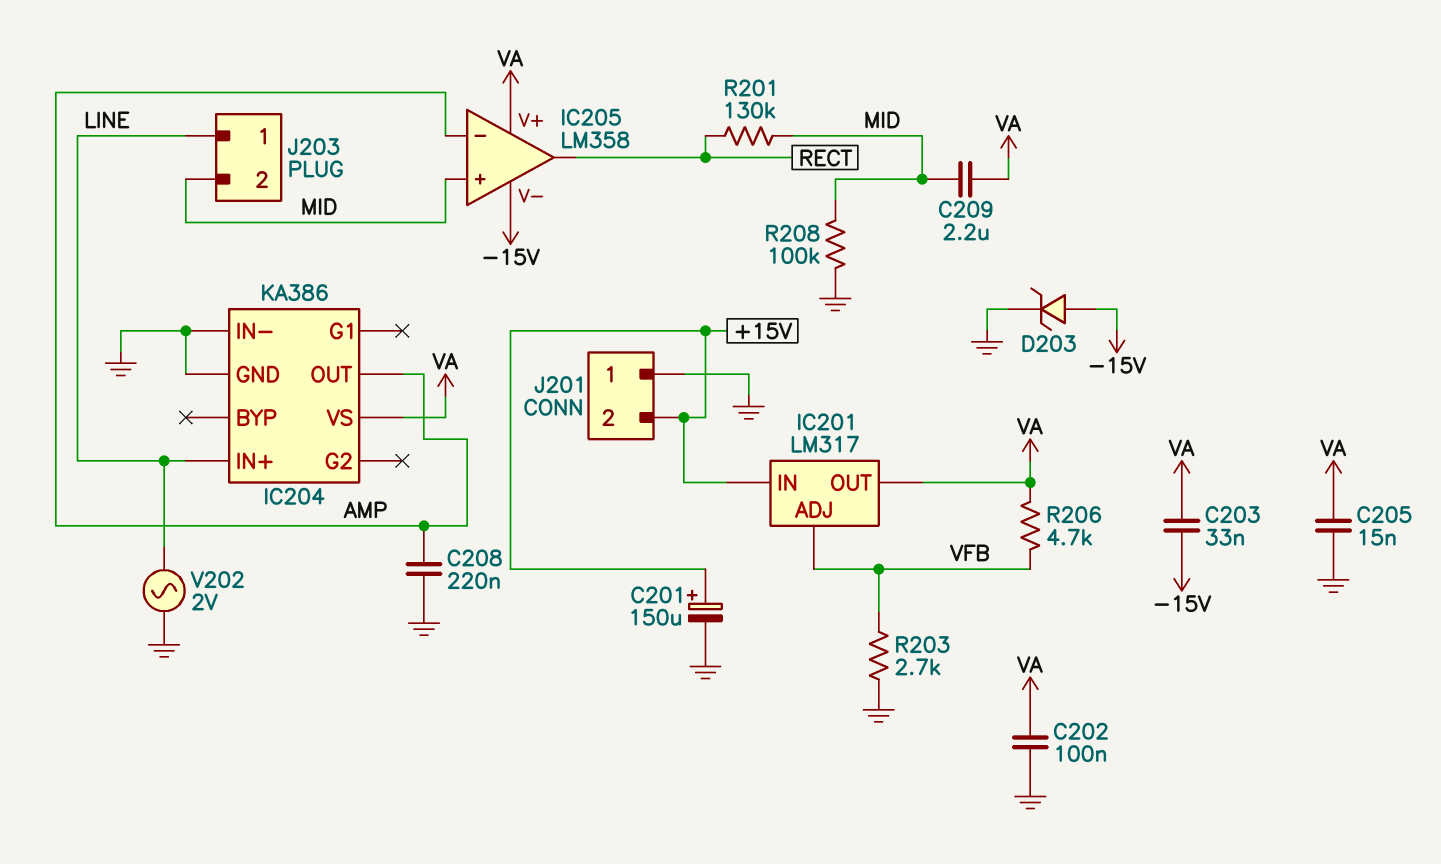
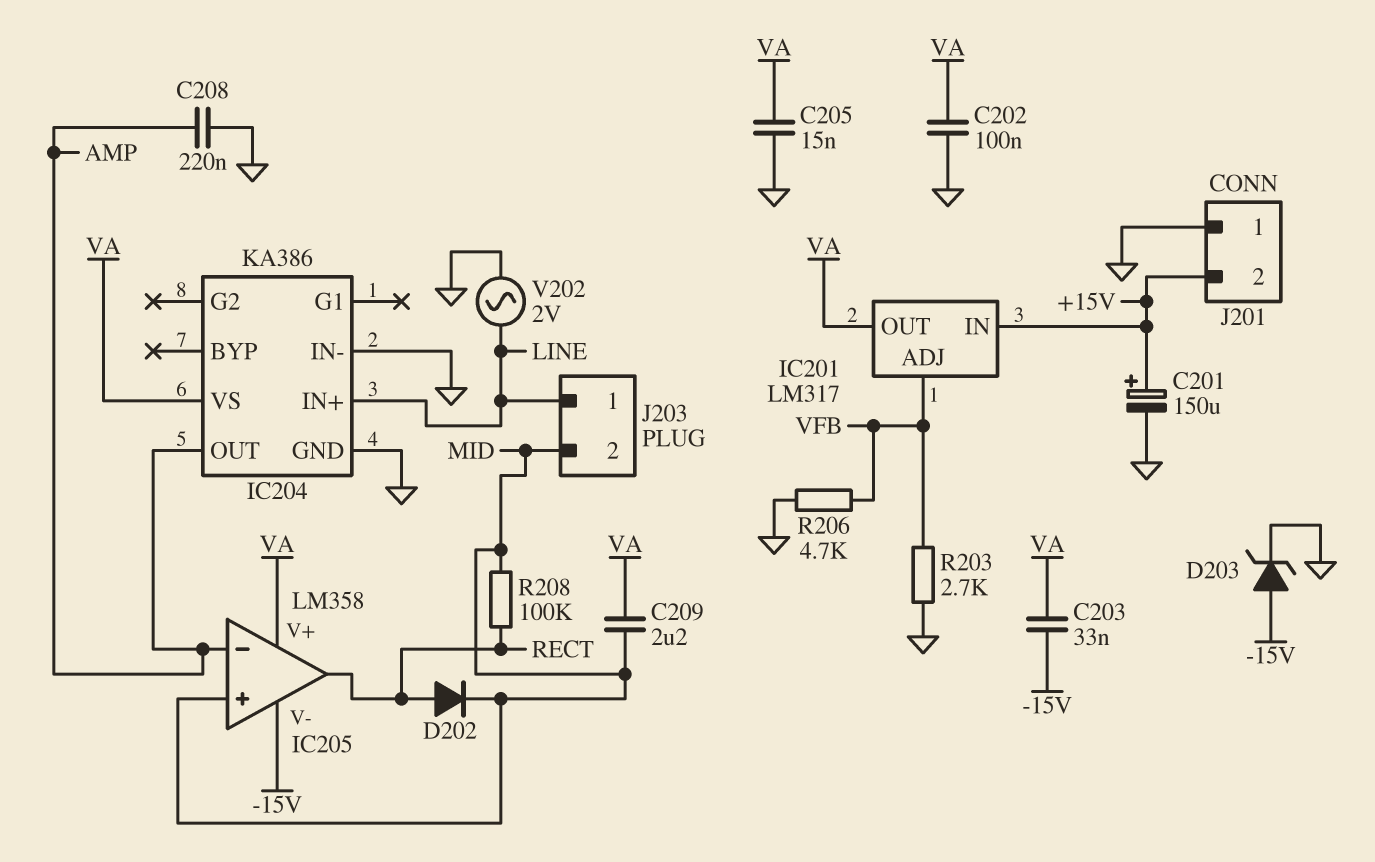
D202: none -> diode (A RECT, K MID)
R201: 130k (MID, RECT) -> none
R206: 4.7k (VA, VFB) -> 4.7k (GND, VFB)
R208: 100k (GND, MID) -> 100k (MID, RECT)

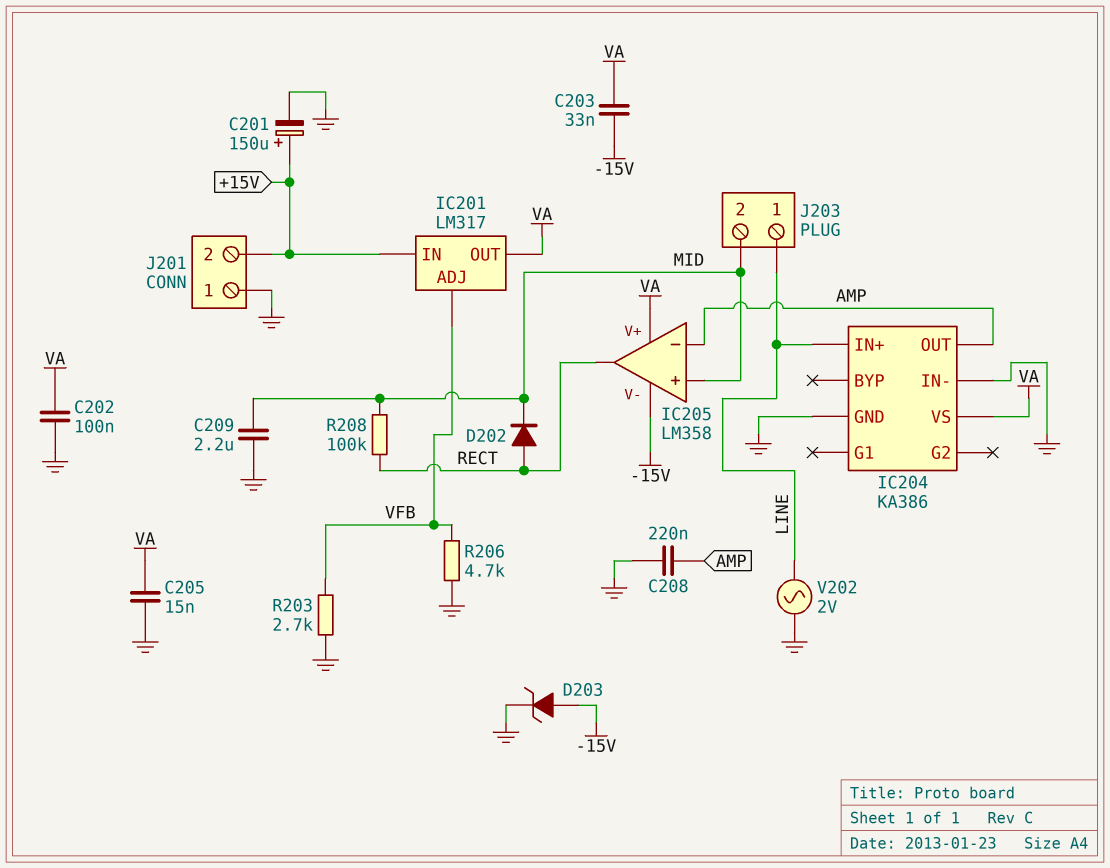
C209: 2.2uF (MID, VA) -> 2.2uF (GND, MID)

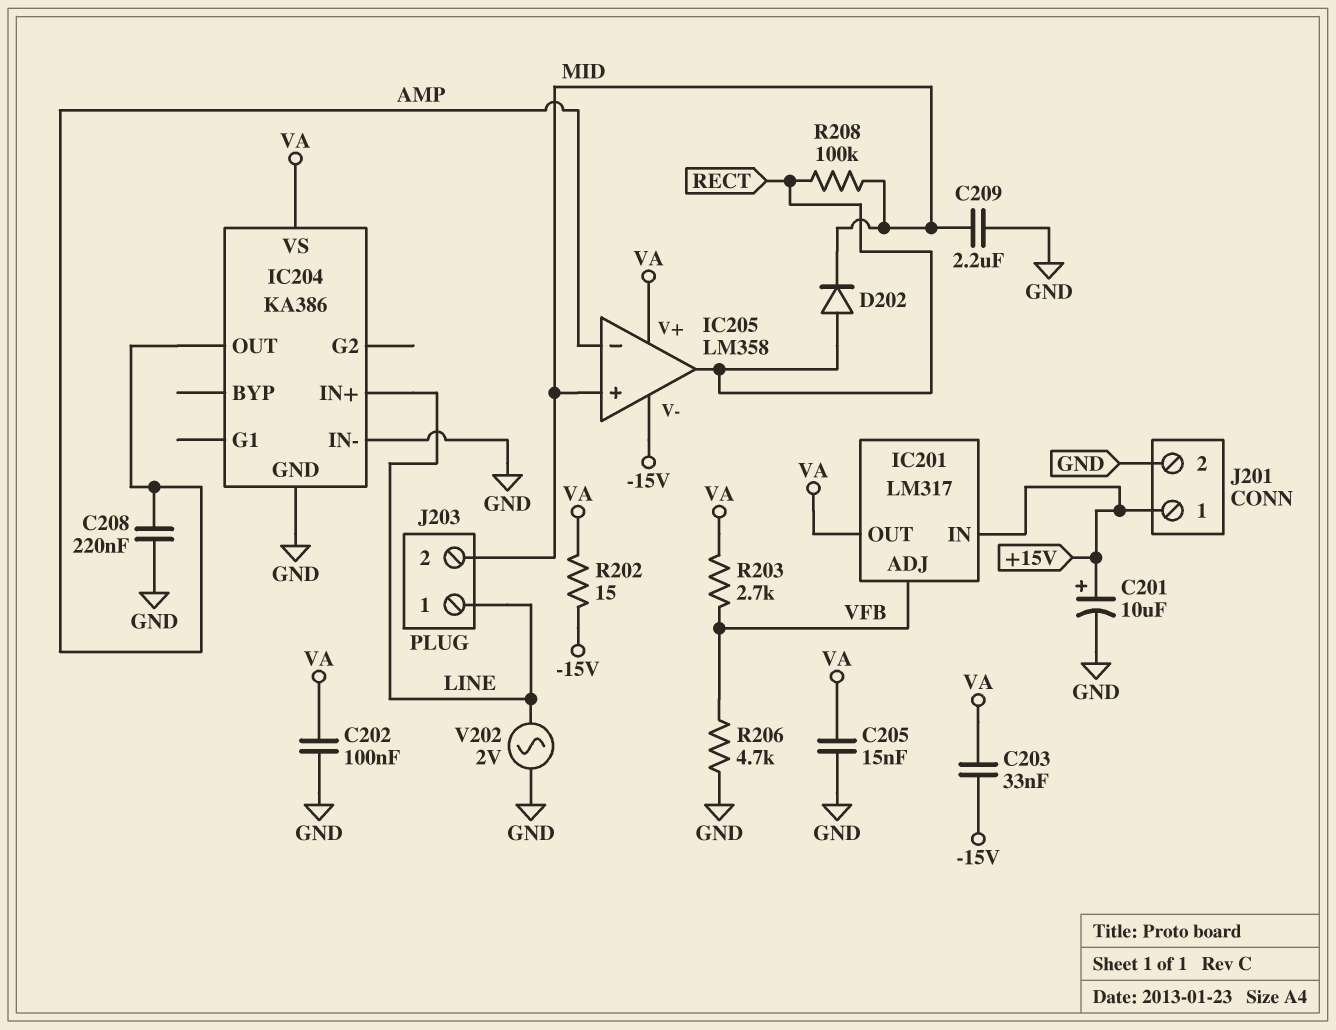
C201: 150uF (plus +15V, minus GND) -> 10uF (plus +15V, minus GND)
D203: zener (A -15V, K GND) -> none
J201 pin 1: GND -> +15V
J201 pin 2: +15V -> GND
R202: none -> 15 (-15V, VA)
R203: 2.7k (GND, VFB) -> 2.7k (VA, VFB)

